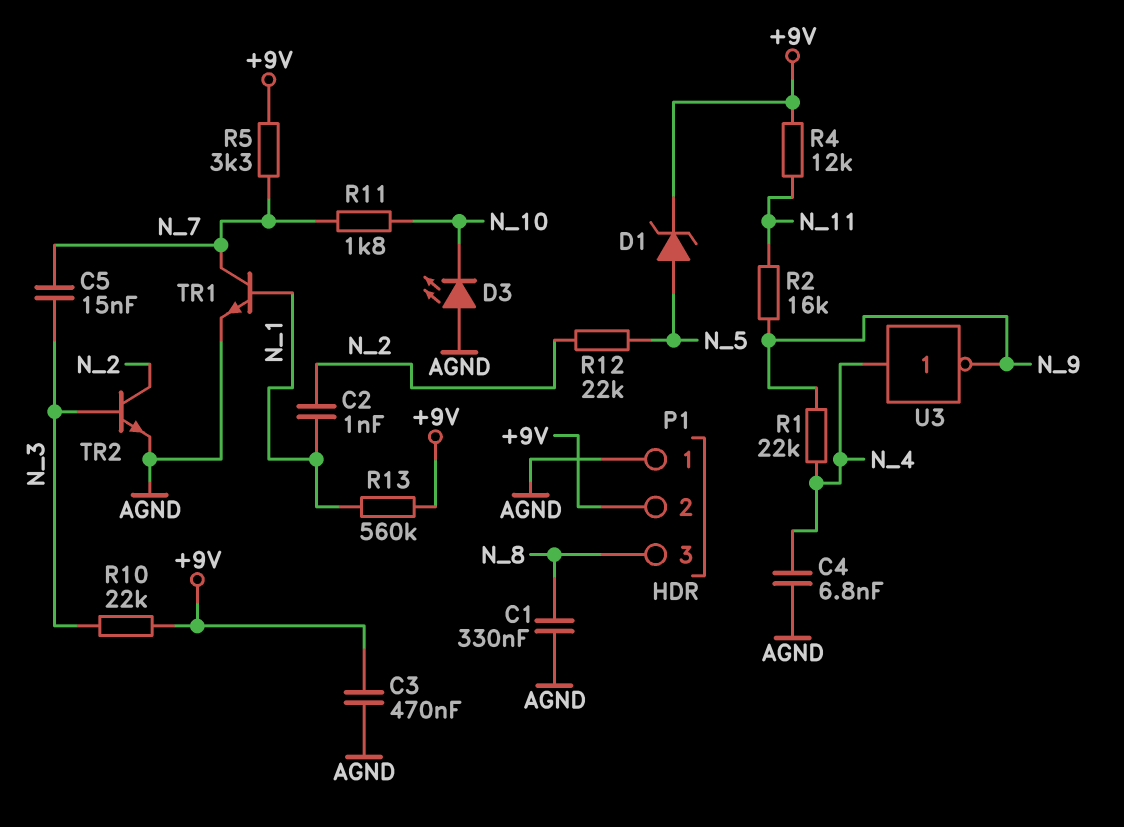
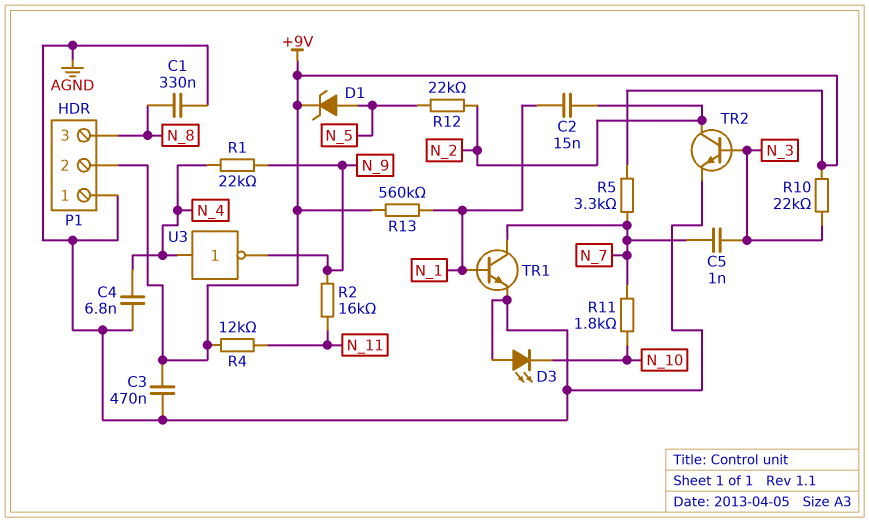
C2: 1nF (N_1, N_2) -> 15nF (N_1, N_2)
C5: 15nF (N_3, N_7) -> 1nF (N_3, N_7)

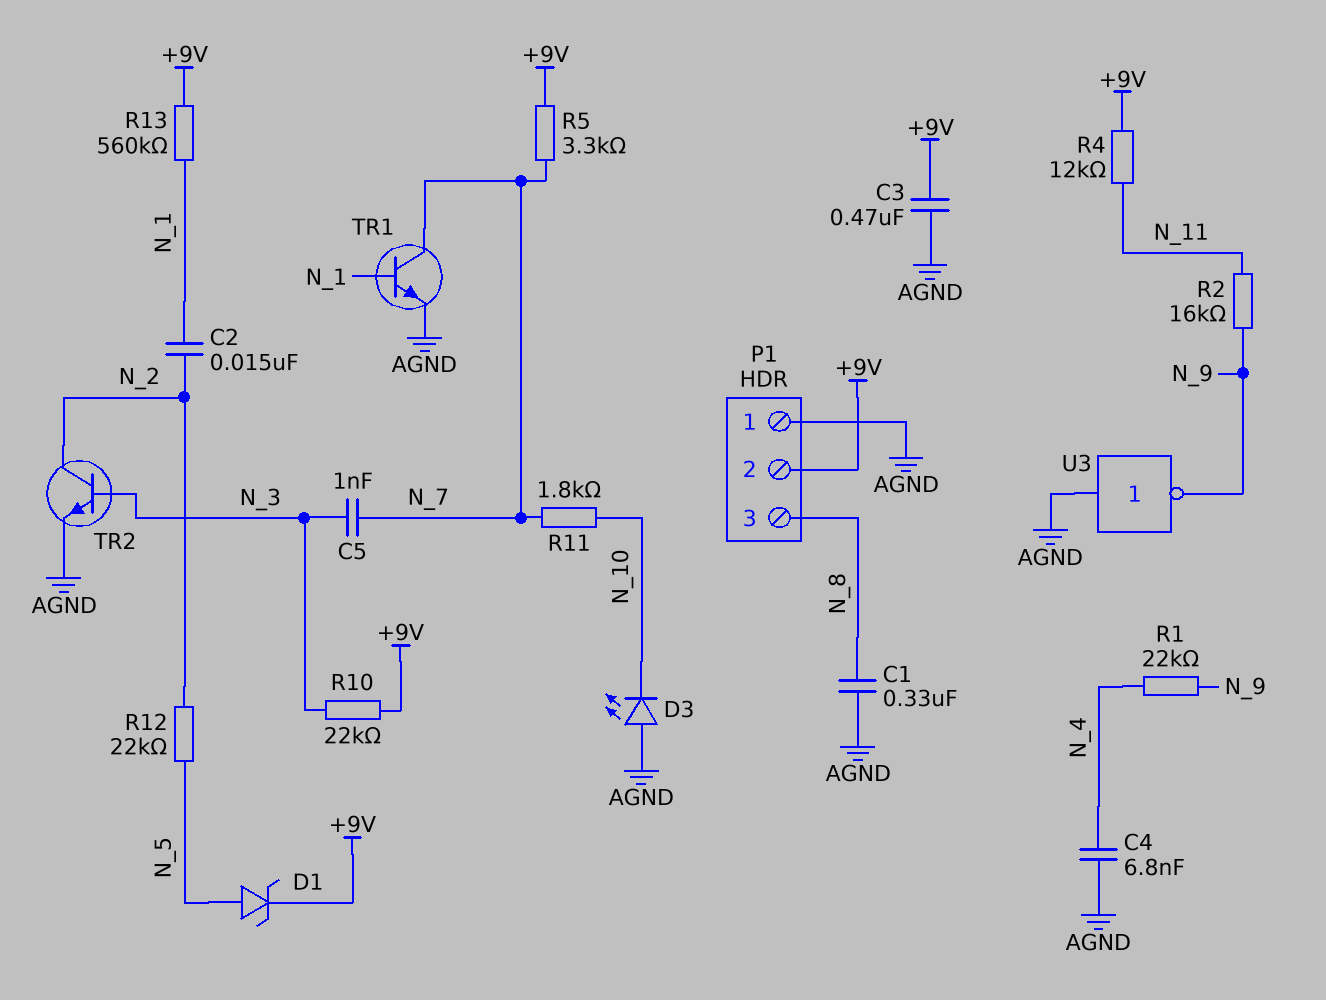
U3: NOT (in N_4, out N_9) -> NOT (in AGND, out N_9)

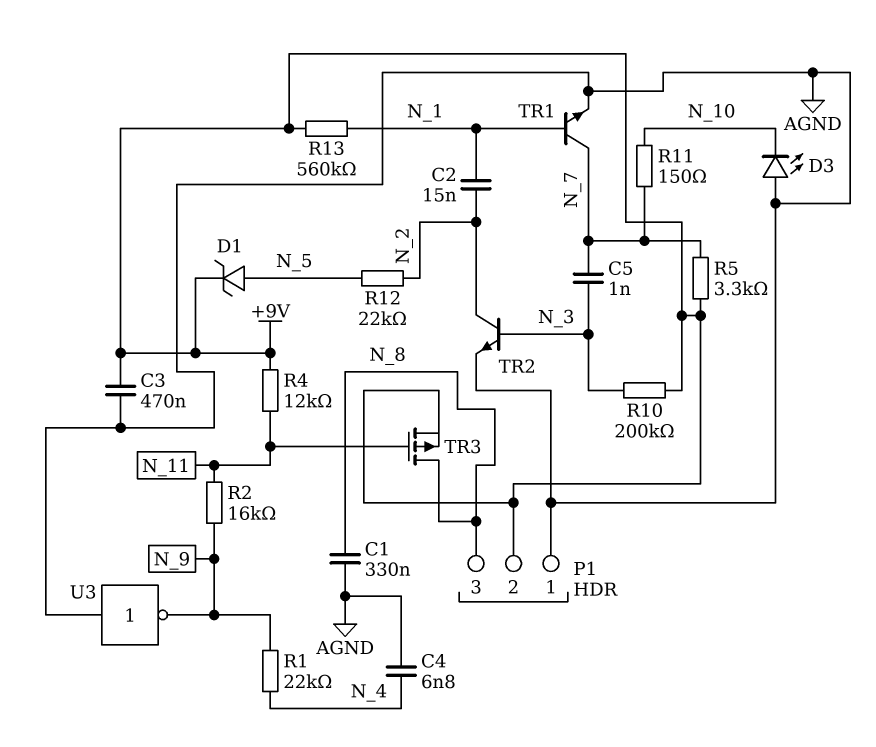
R10: 22k (+9V, N_3) -> 200k (+9V, N_3)
R11: 1.8k (N_7, N_10) -> 150 (N_7, N_10)
TR3: none -> PMOS (G N_11, D N_8, S +9V)

